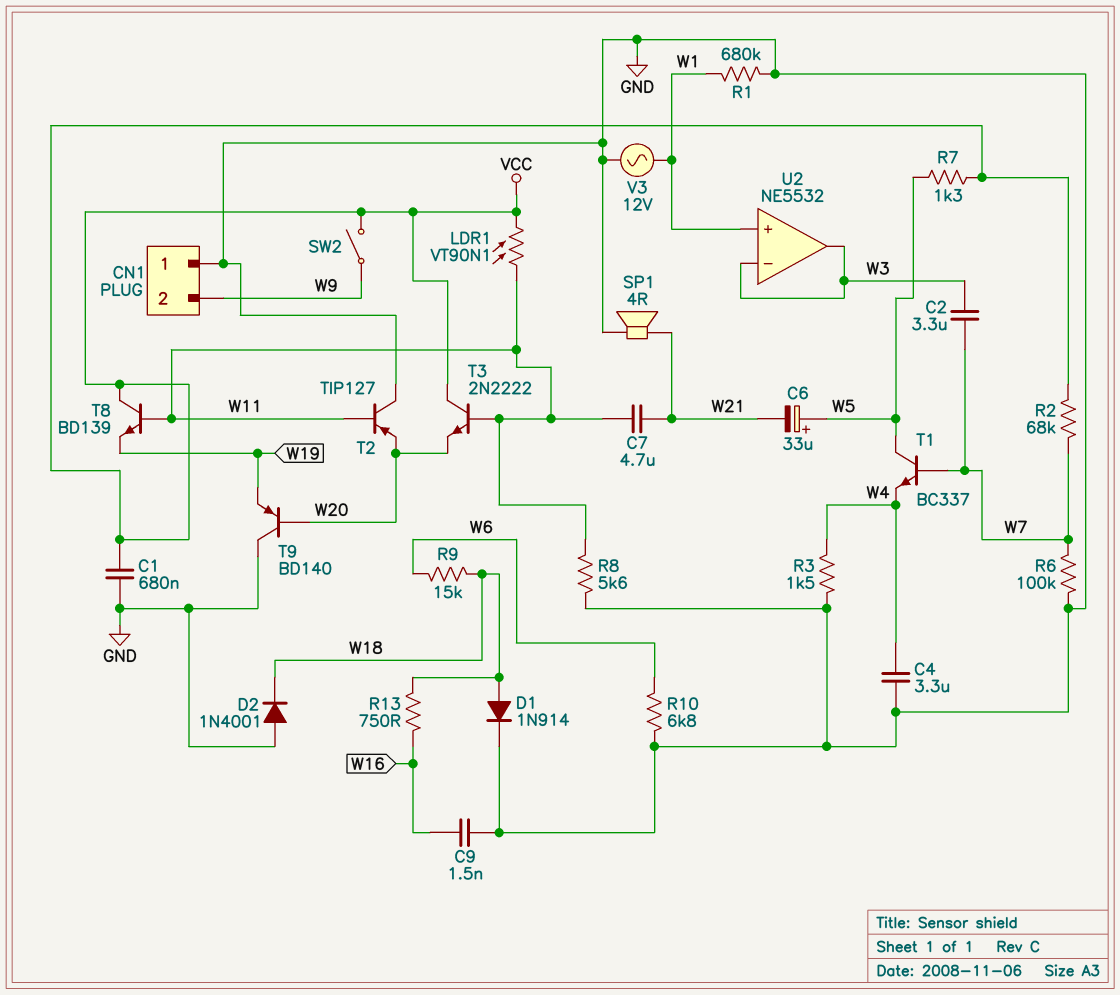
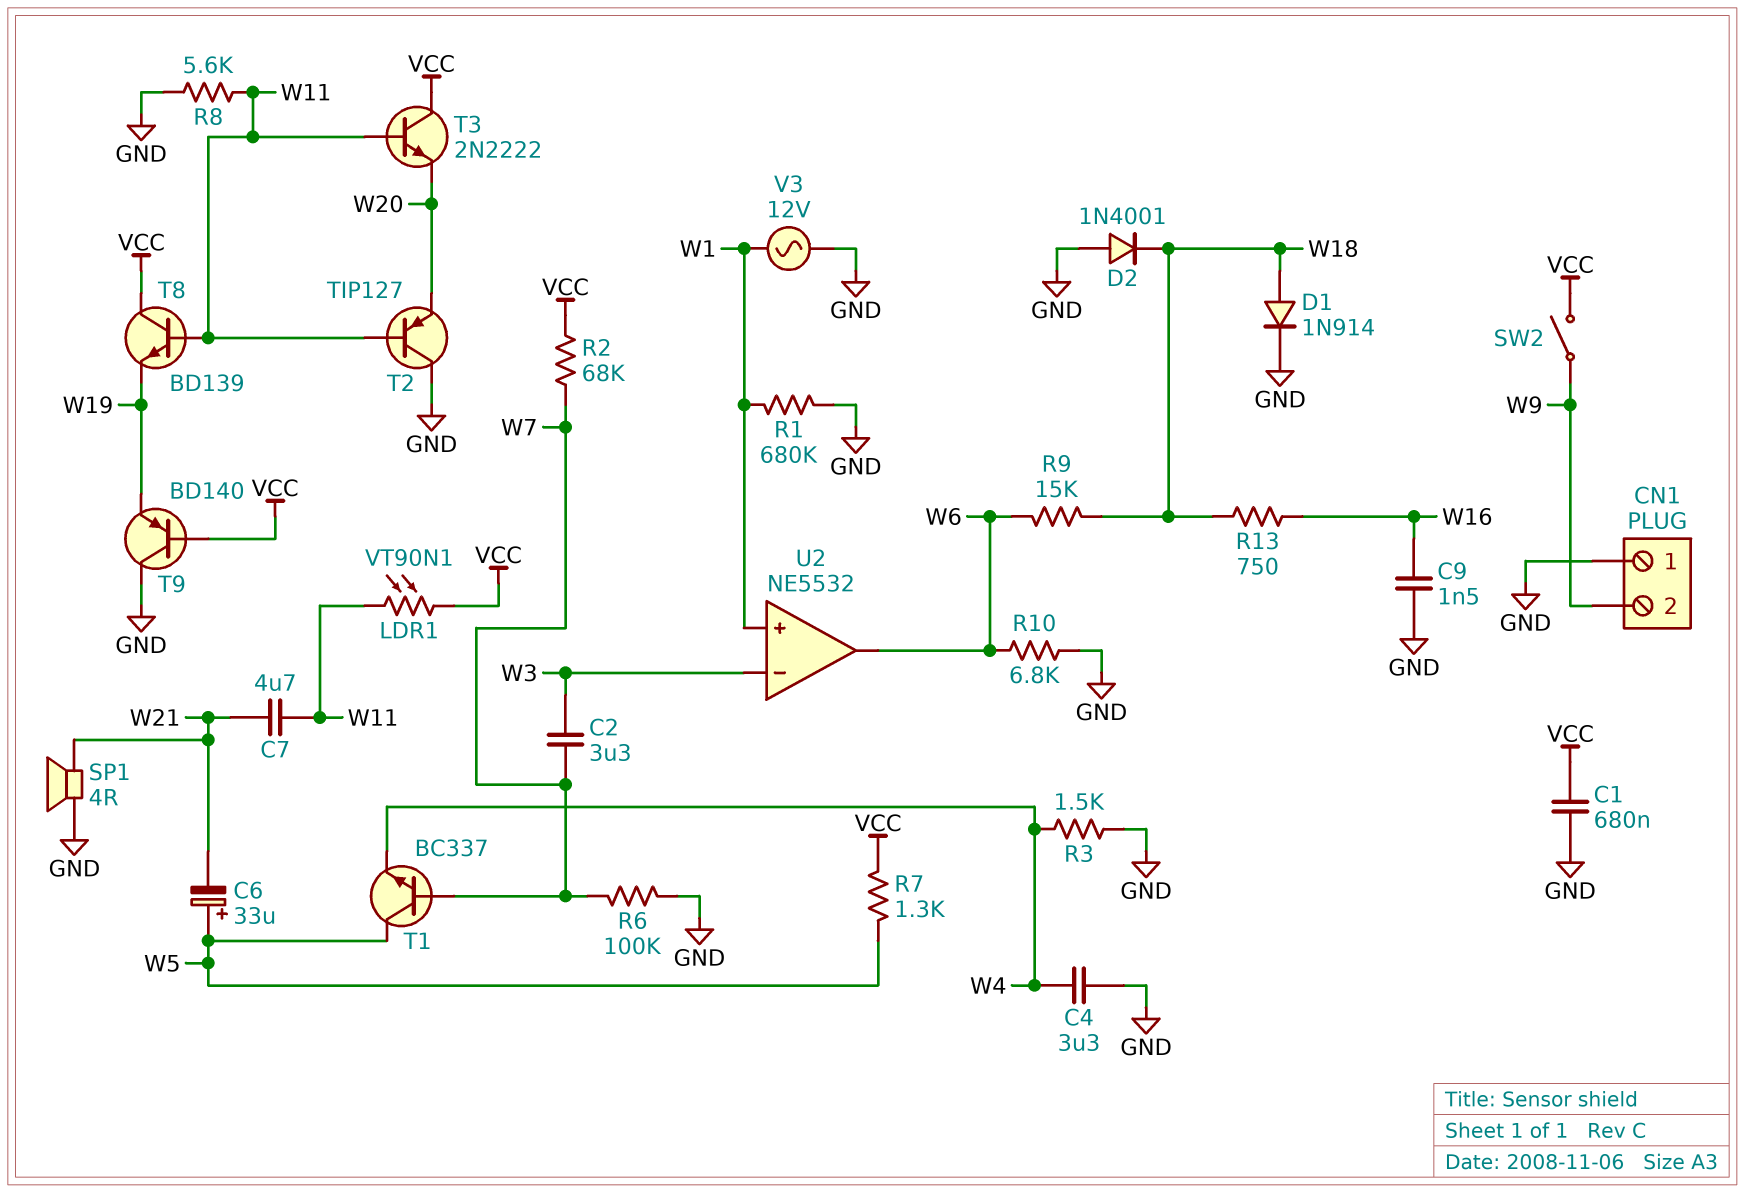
T9: PNP BD140 (B W20, C GND, E W19) -> PNP BD140 (B VCC, C GND, E W19)
U2 pin out: W3 -> W6

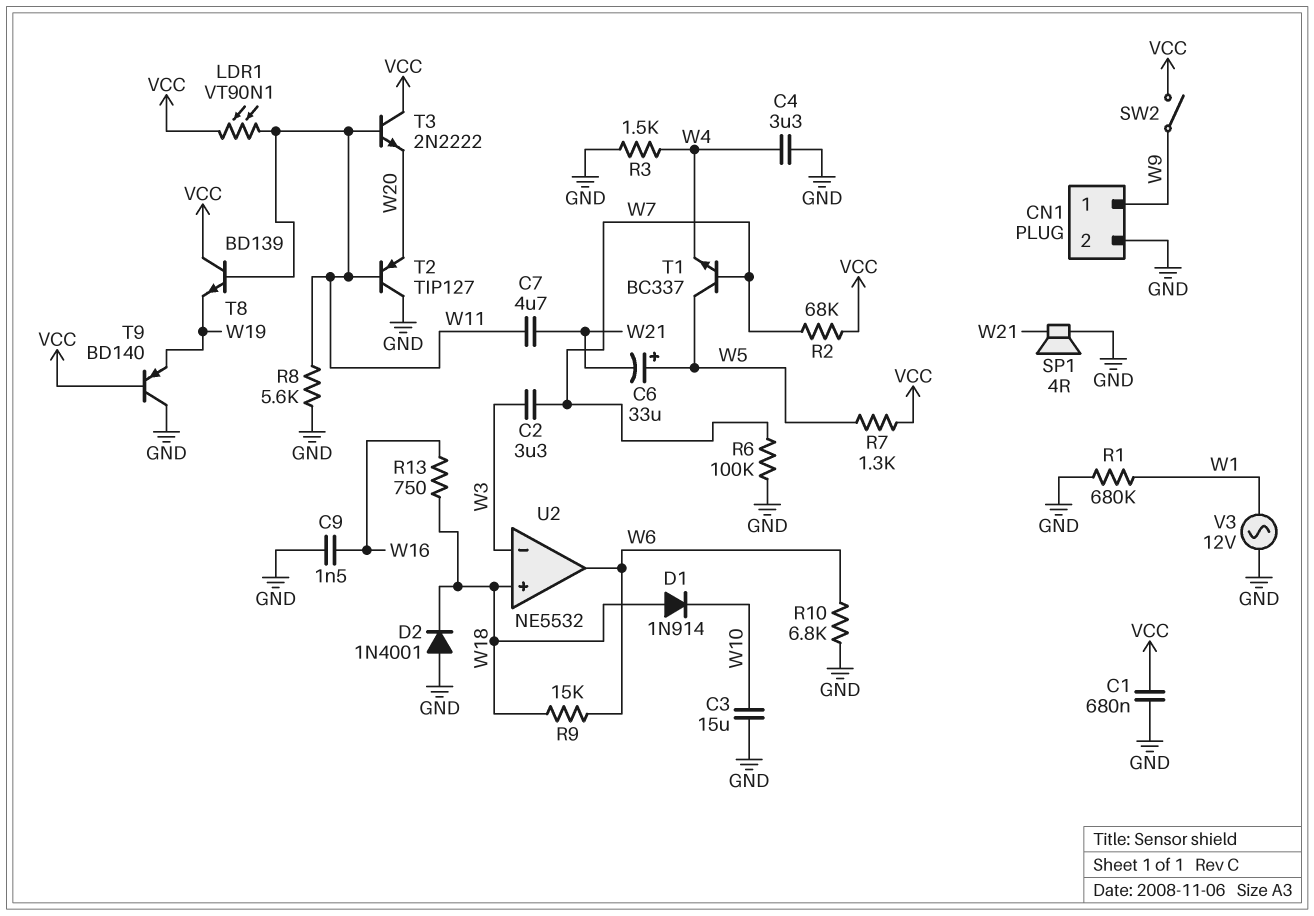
C3: none -> 15uF (GND, W10)
CN1 pin 1: GND -> W9
CN1 pin 2: W9 -> GND
D1: diode 1N914 (A W18, K GND) -> diode 1N914 (A W18, K W10)
U2 pin in+: W1 -> W18

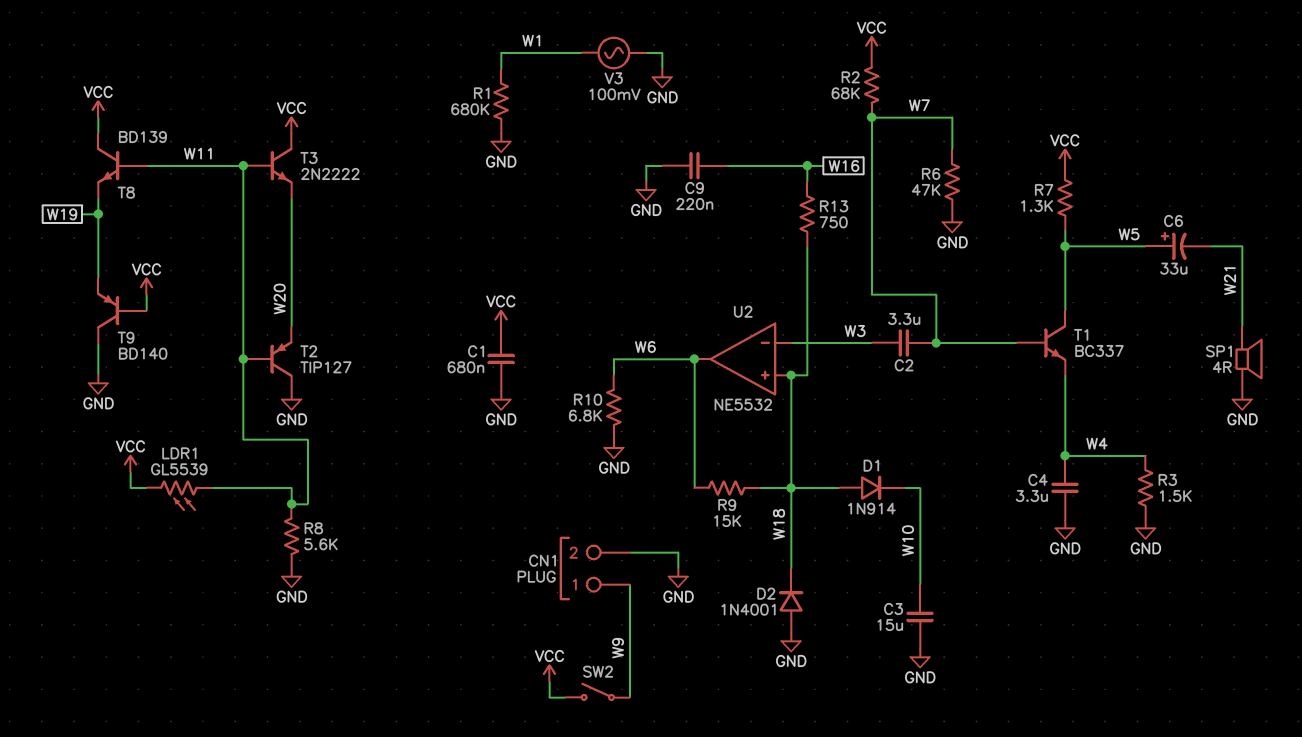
C7: 4.7uF (W11, W21) -> none
C9: 1.5nF (GND, W16) -> 220nF (GND, W16)
LDR1: VT90N1 (VCC, W11) -> GL5539 (VCC, W11)
R6: 100k (GND, W7) -> 47k (GND, W7)
V3: AC 12V (GND, W1) -> AC 100mV (GND, W1)

